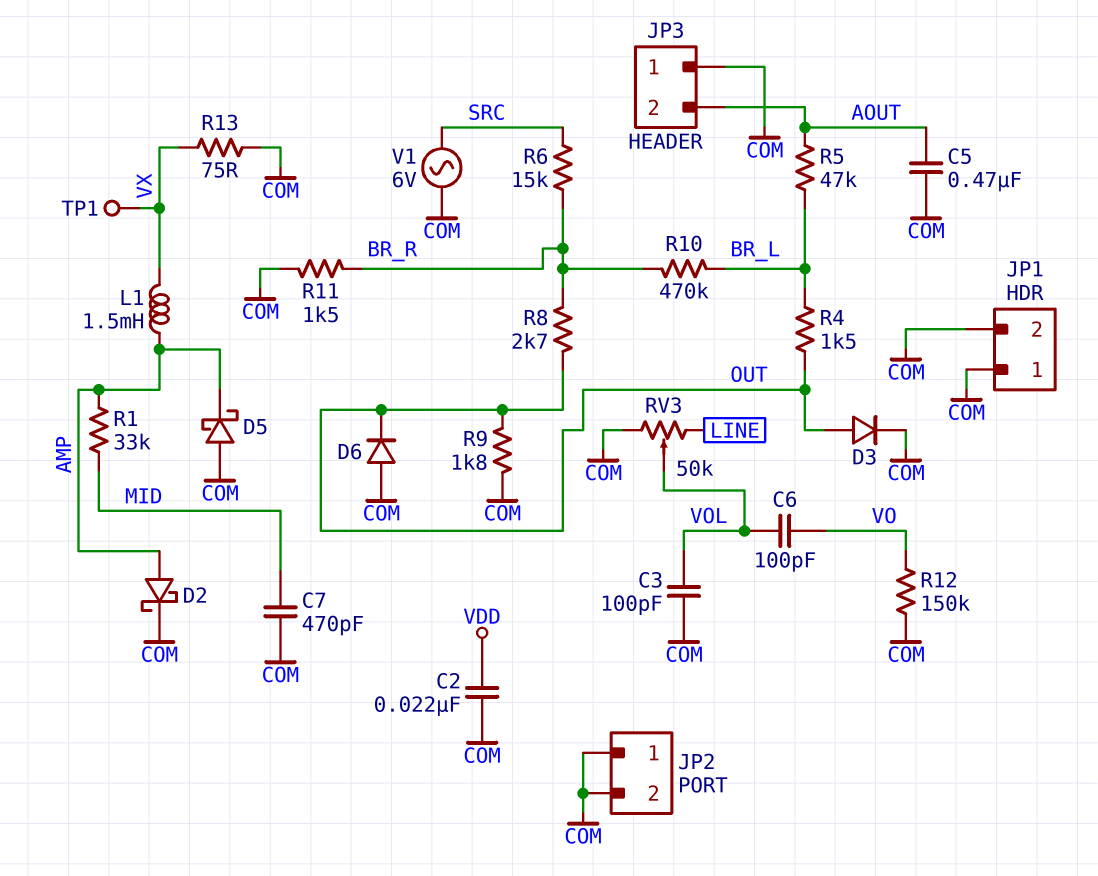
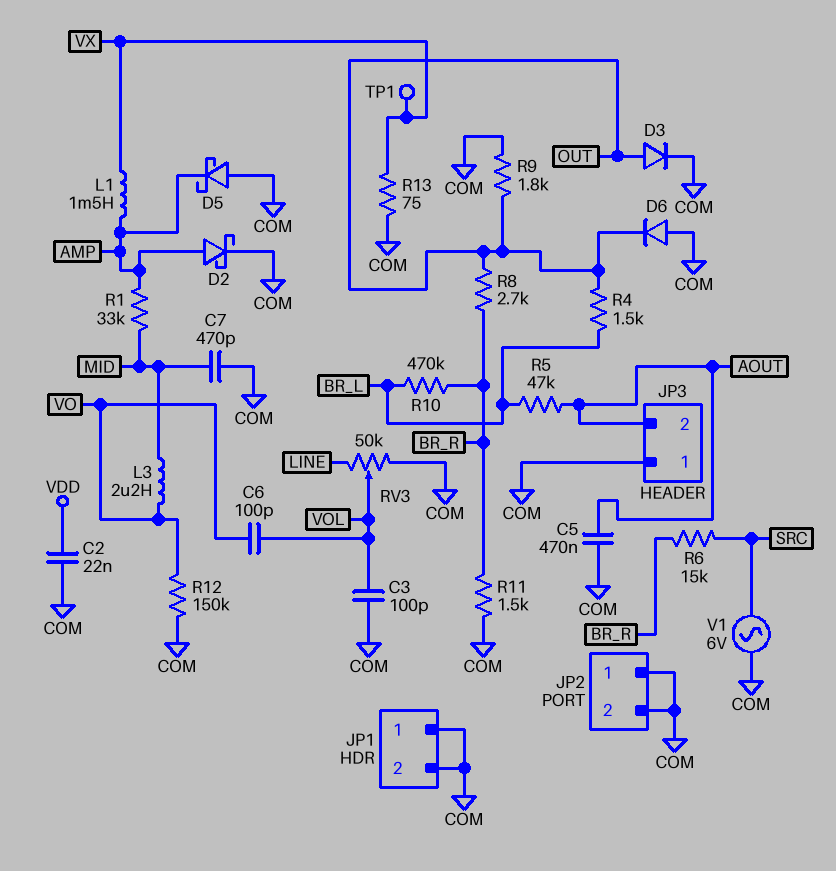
L3: none -> 2.2uH (MID, VO)

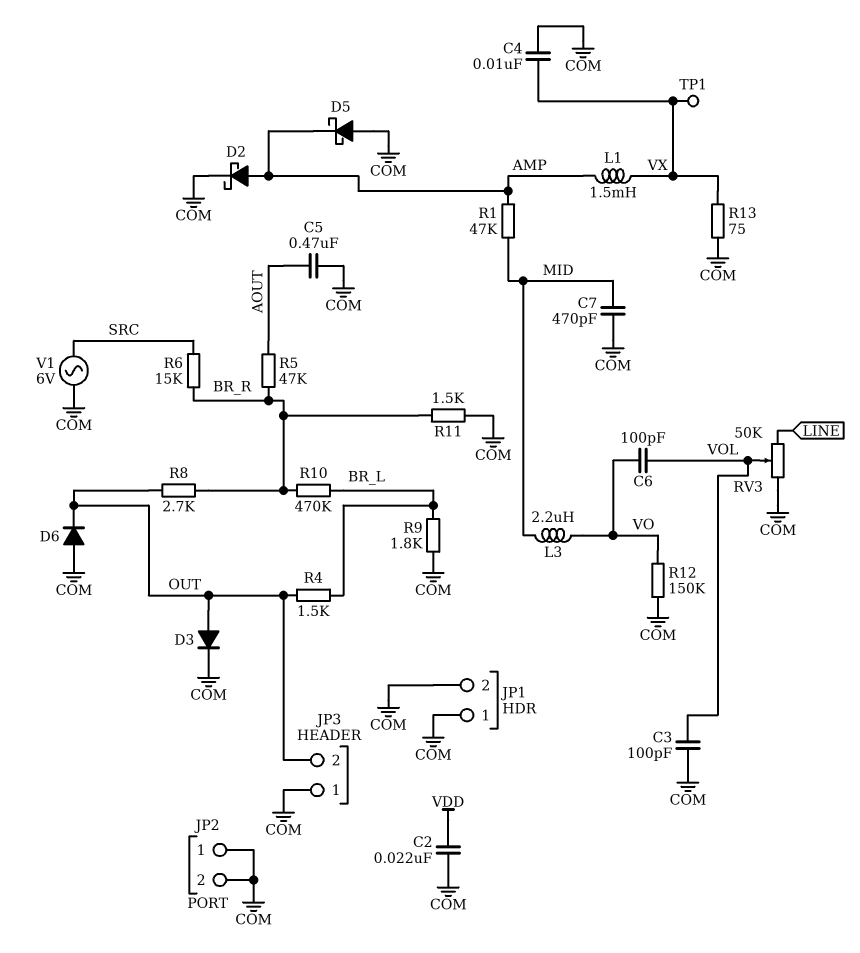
C4: none -> 10nF (COM, VX)
JP3 pin 2: AOUT -> OUT
R1: 33k (AMP, MID) -> 47k (AMP, MID)
R5: 47k (AOUT, BR_L) -> 47k (AOUT, BR_R)
R9: 1.8k (COM, OUT) -> 1.8k (BR_L, COM)

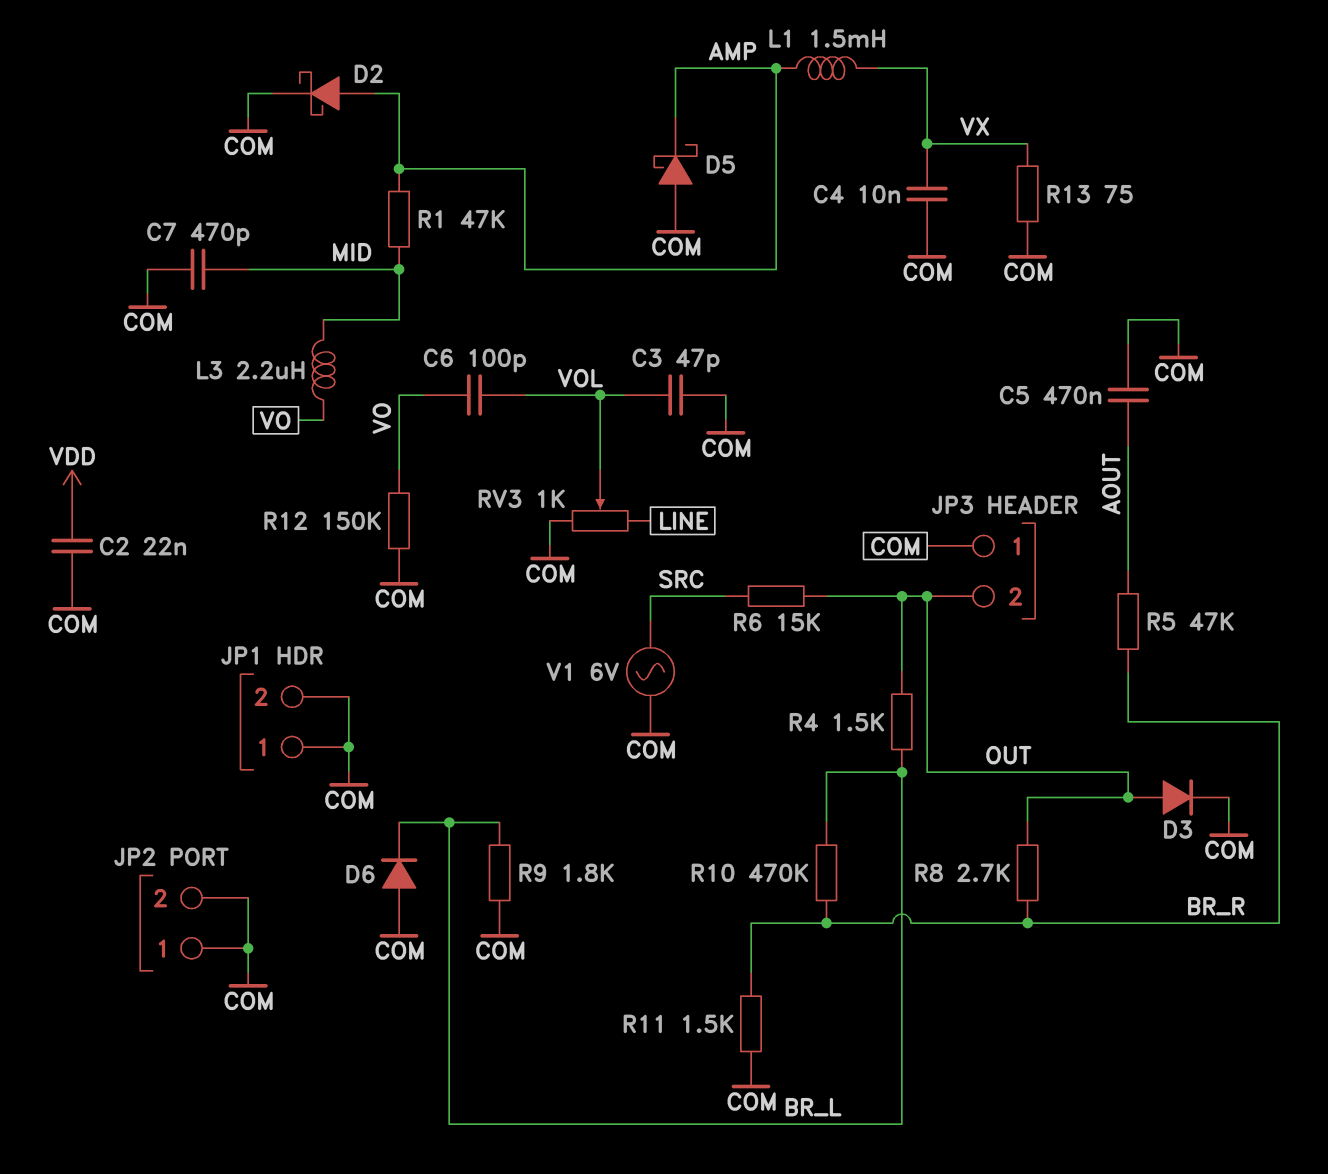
C3: 100pF (COM, VOL) -> 47pF (COM, VOL)
D6: diode (A COM, K OUT) -> diode (A COM, K BR_L)
R6: 15k (BR_R, SRC) -> 15k (OUT, SRC)
RV3: 50k (COM, LINE, wiper VOL) -> 1k (COM, LINE, wiper VOL)
TP1: test point (VX) -> none

